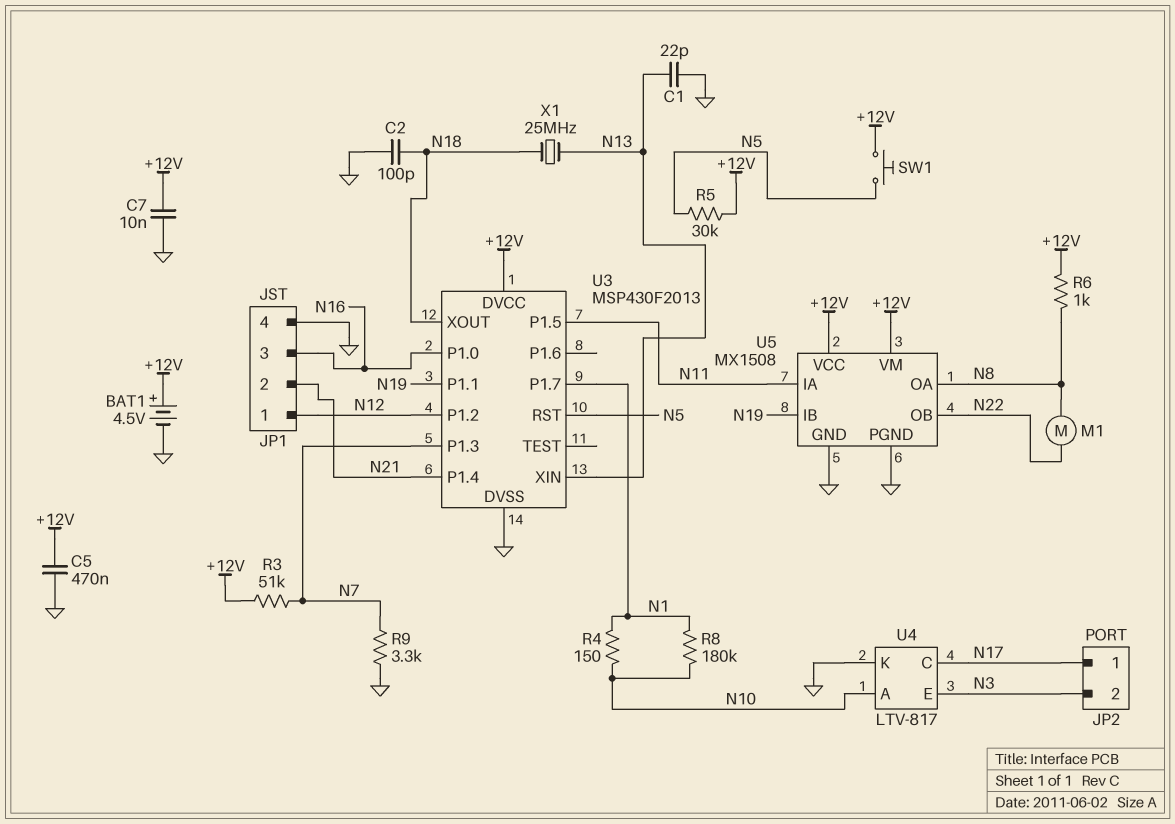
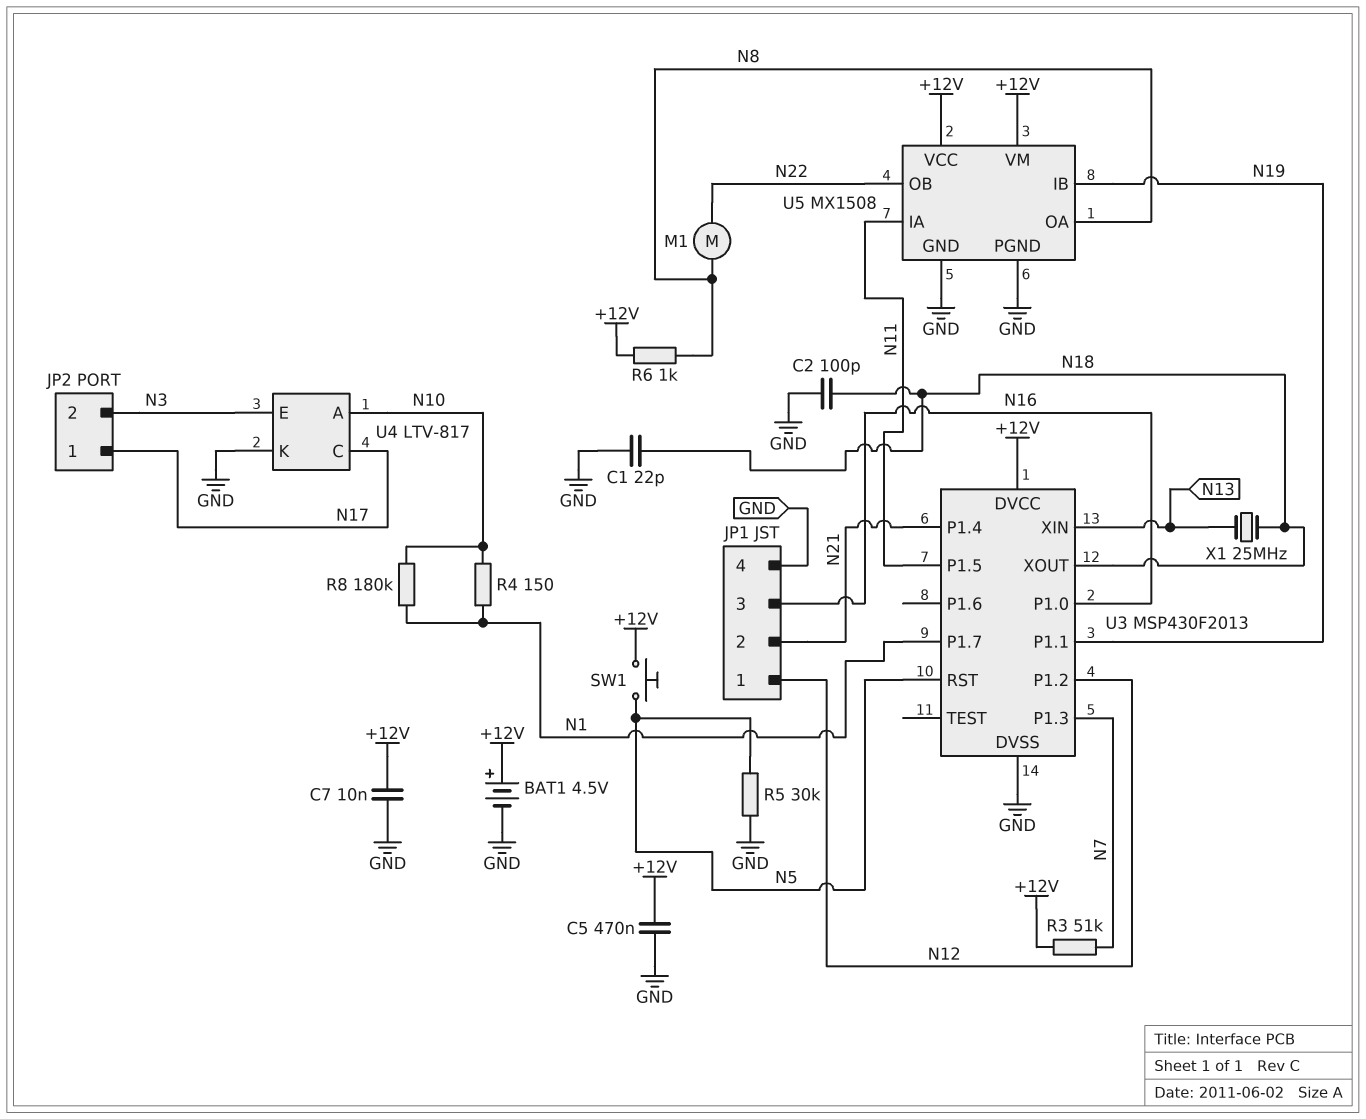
C1: 22pF (GND, N13) -> 22pF (GND, N18)
R5: 30k (+12V, N5) -> 30k (GND, N5)
R9: 3.3k (GND, N7) -> none

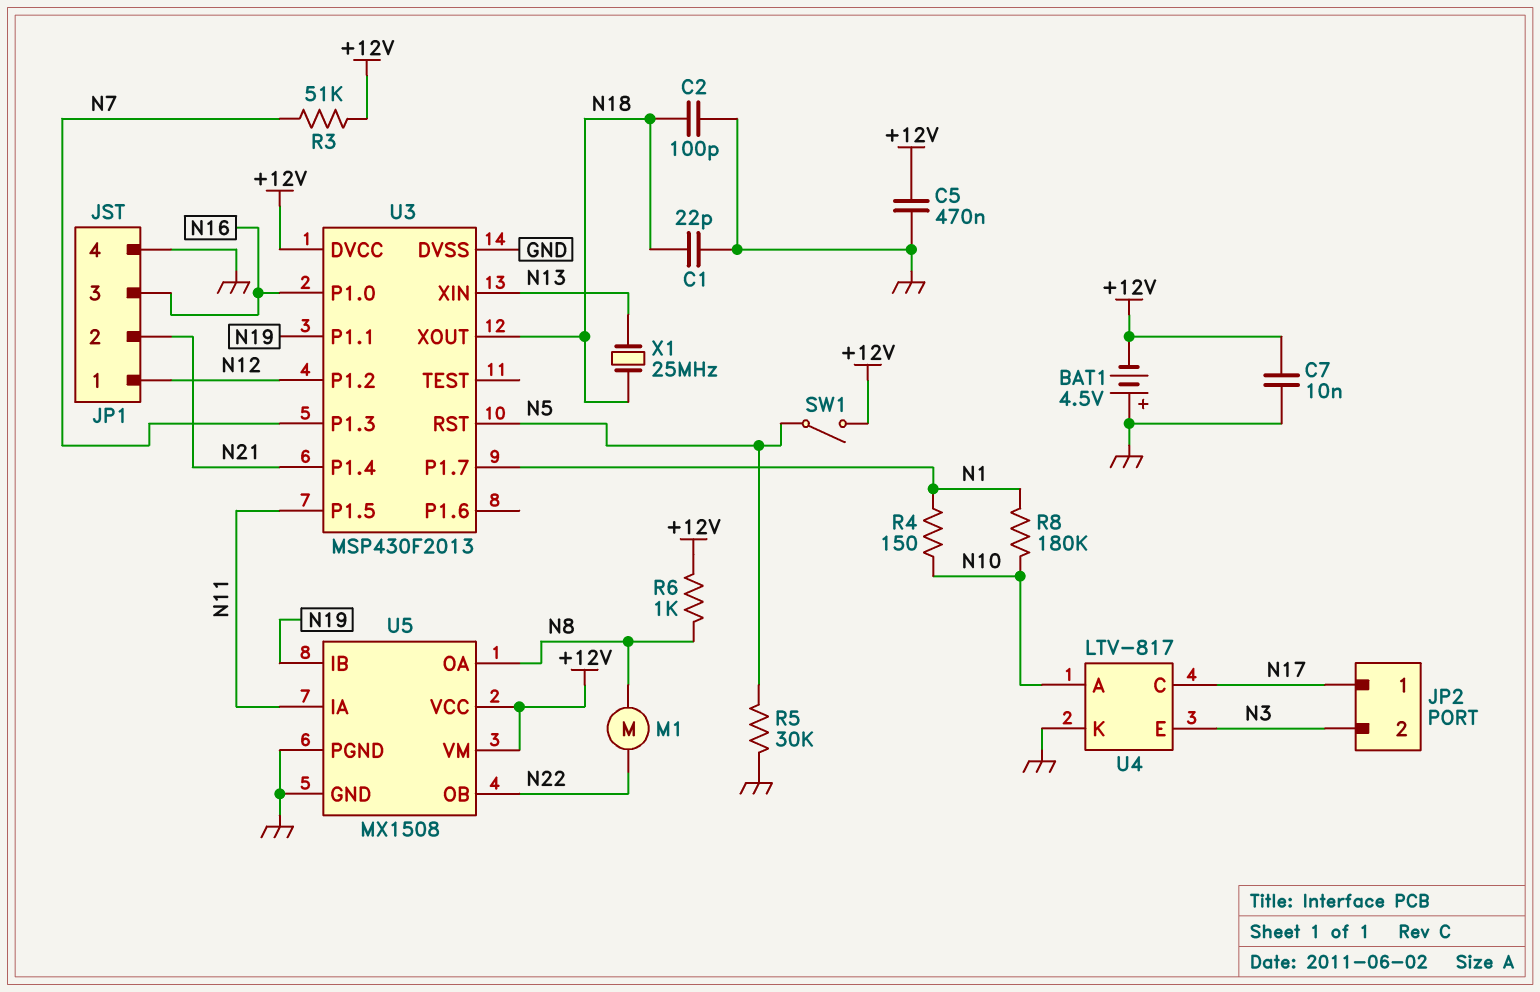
BAT1: 4.5V (plus +12V, minus GND) -> 4.5V (plus GND, minus +12V)
SW1: button (+12V, N5) -> switch (+12V, N5)

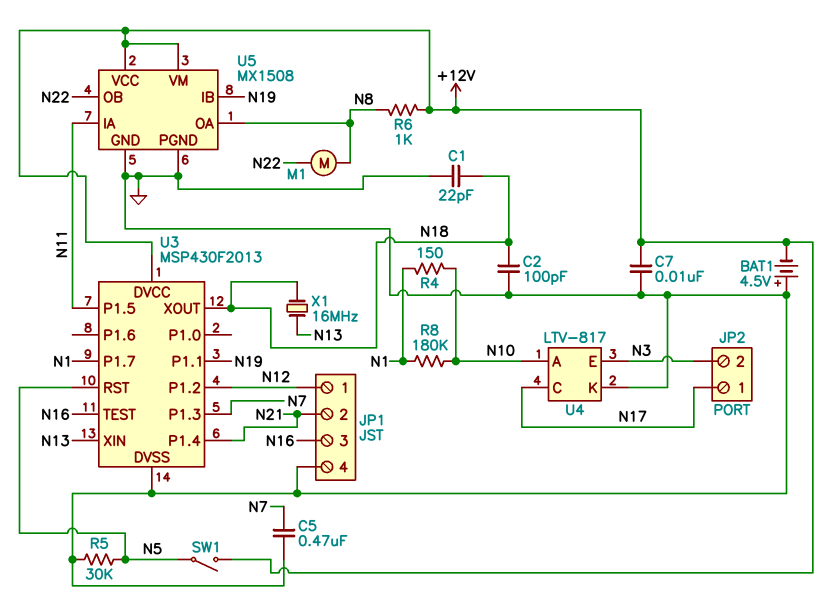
C5: 470nF (+12V, GND) -> 470nF (GND, N7)
R3: 51k (+12V, N7) -> none
U3 pin P1.0: N16 -> none
U3 pin TEST: none -> N16
X1: 25MHz (N13, N18) -> 16MHz (N13, N18)

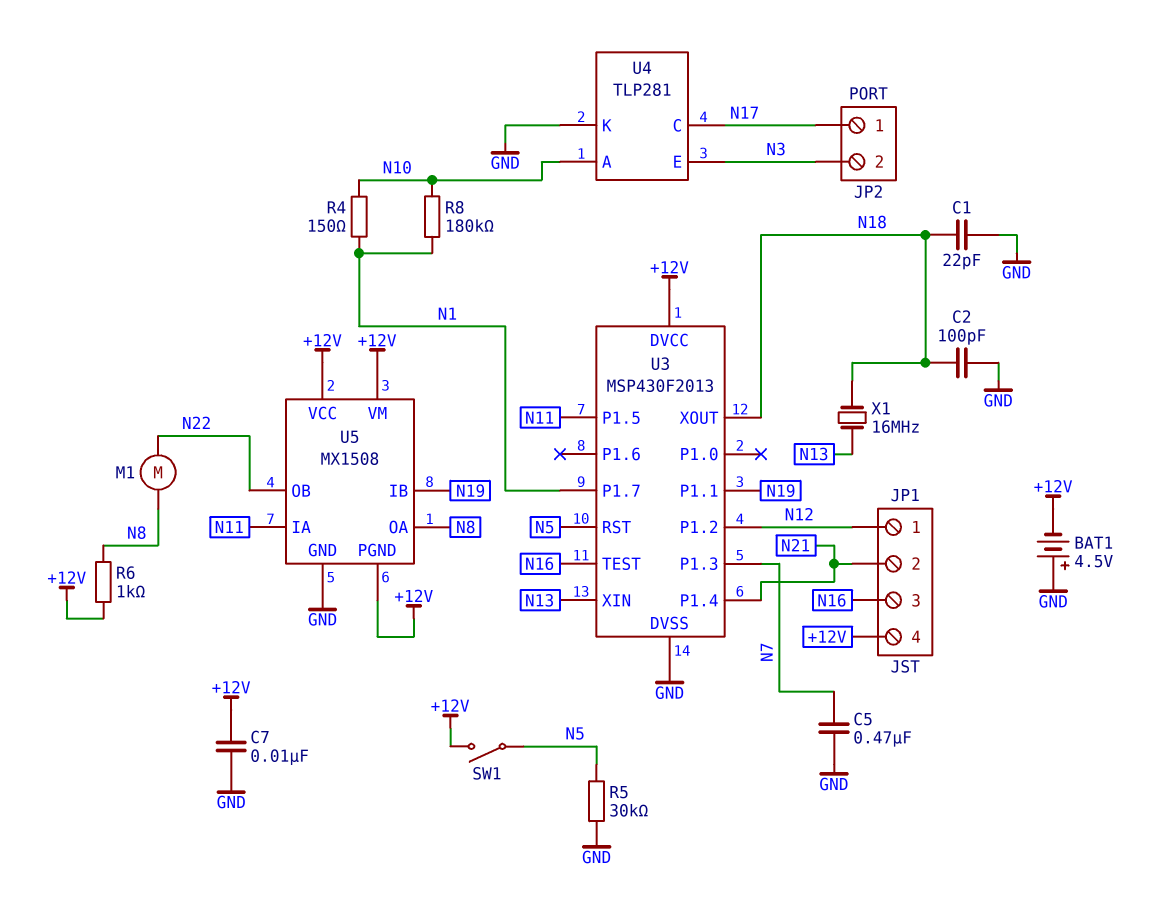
JP1 pin 4: GND -> +12V
U4: LTV-817 -> TLP281
U5 pin PGND: GND -> +12V

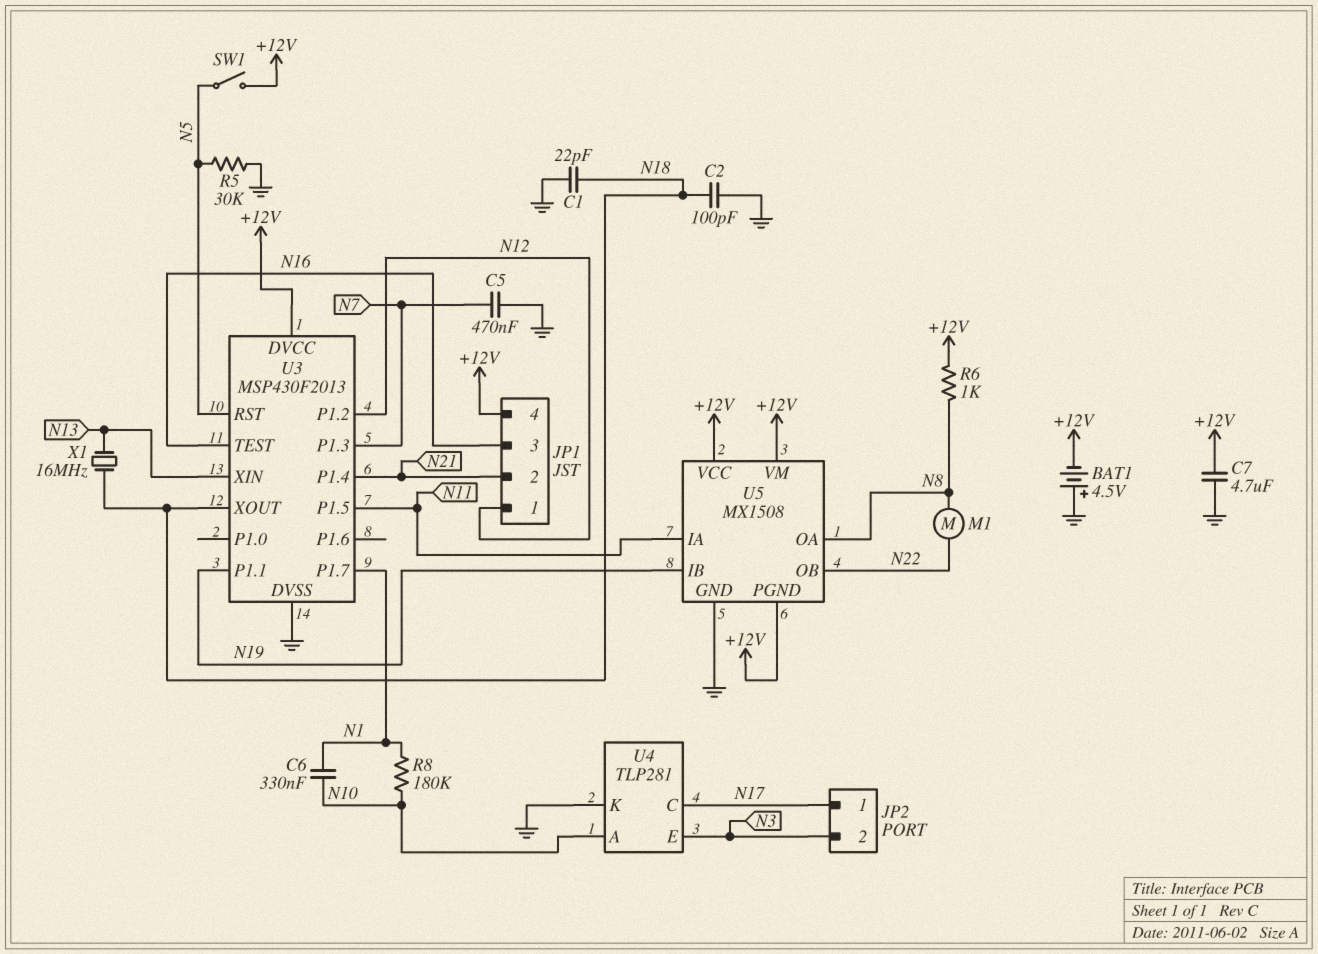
C6: none -> 330nF (N1, N10)
C7: 10nF (+12V, GND) -> 4.7uF (+12V, GND)
R4: 150 (N1, N10) -> none

